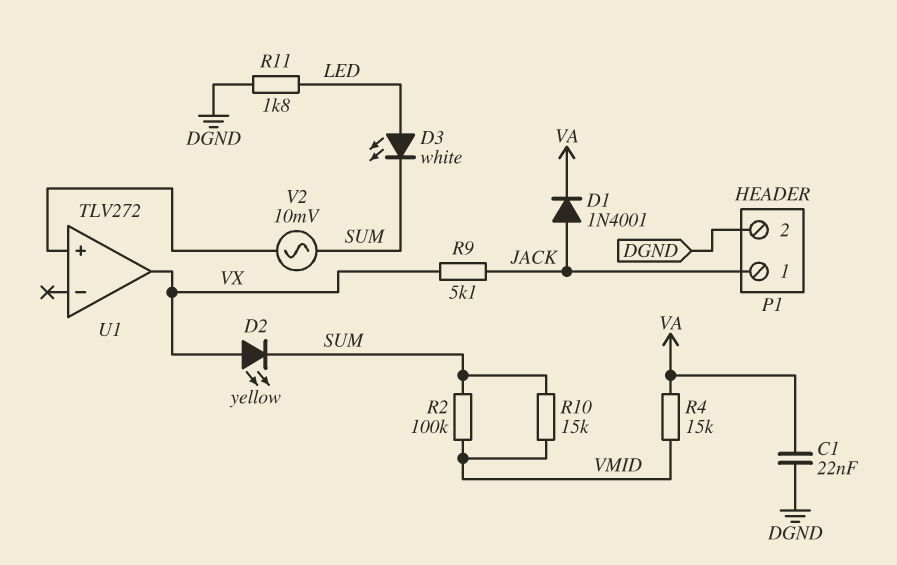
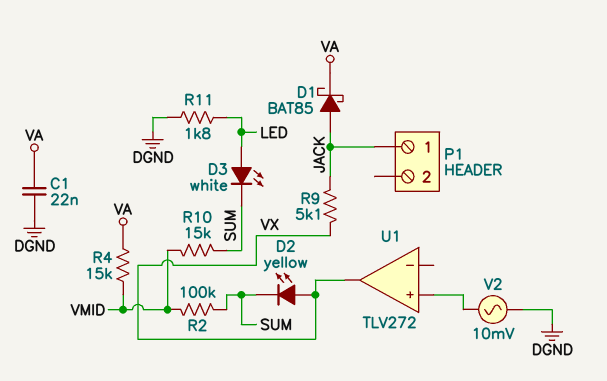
D1: diode 1N4001 (A JACK, K VA) -> schottky BAT85 (A JACK, K VA)
P1 pin 2: DGND -> none
V2: AC 10mV (SUM, U1/in+) -> AC 10mV (DGND, U1/in+)

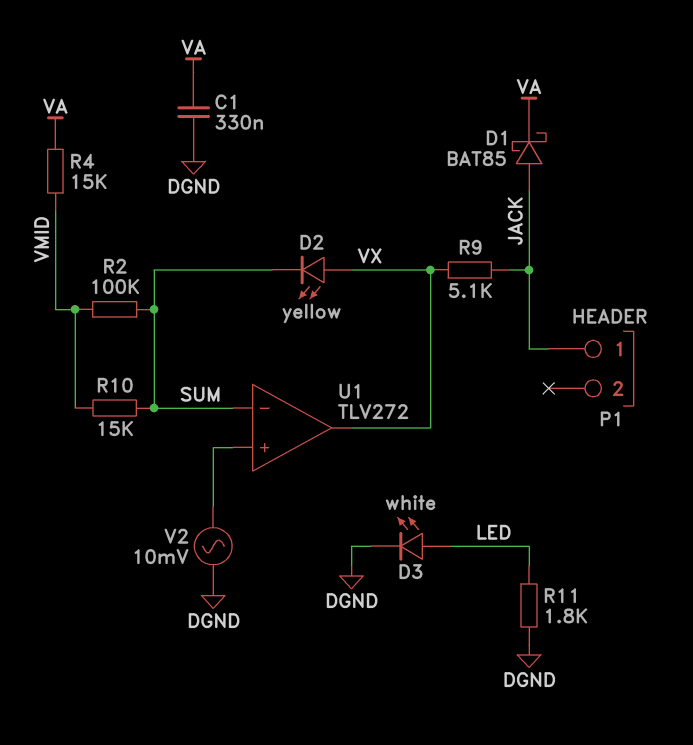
C1: 22nF (DGND, VA) -> 330nF (DGND, VA)
D3: LED white (A LED, K SUM) -> LED white (A LED, K DGND)
U1 pin in-: none -> SUM

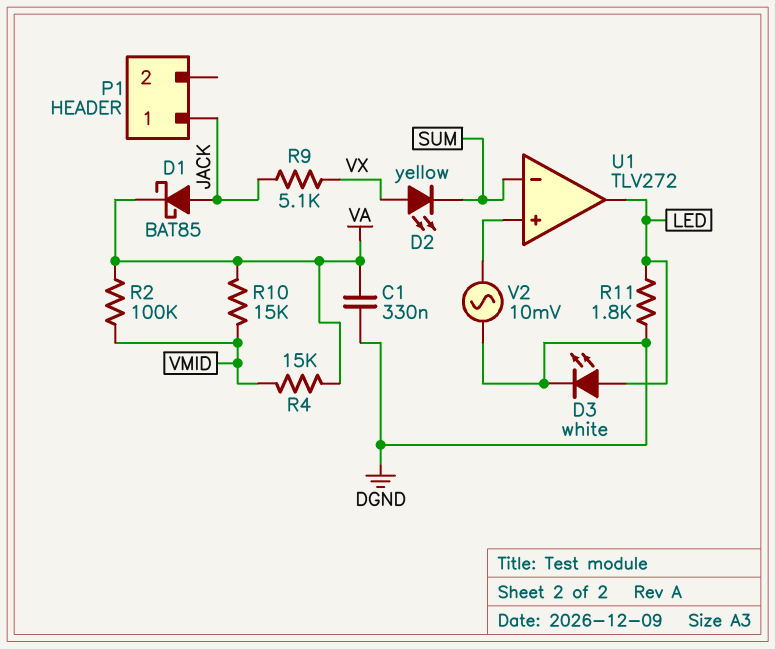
R2: 100k (SUM, VMID) -> 100k (VA, VMID)
R10: 15k (SUM, VMID) -> 15k (VA, VMID)
U1 pin out: VX -> LED

